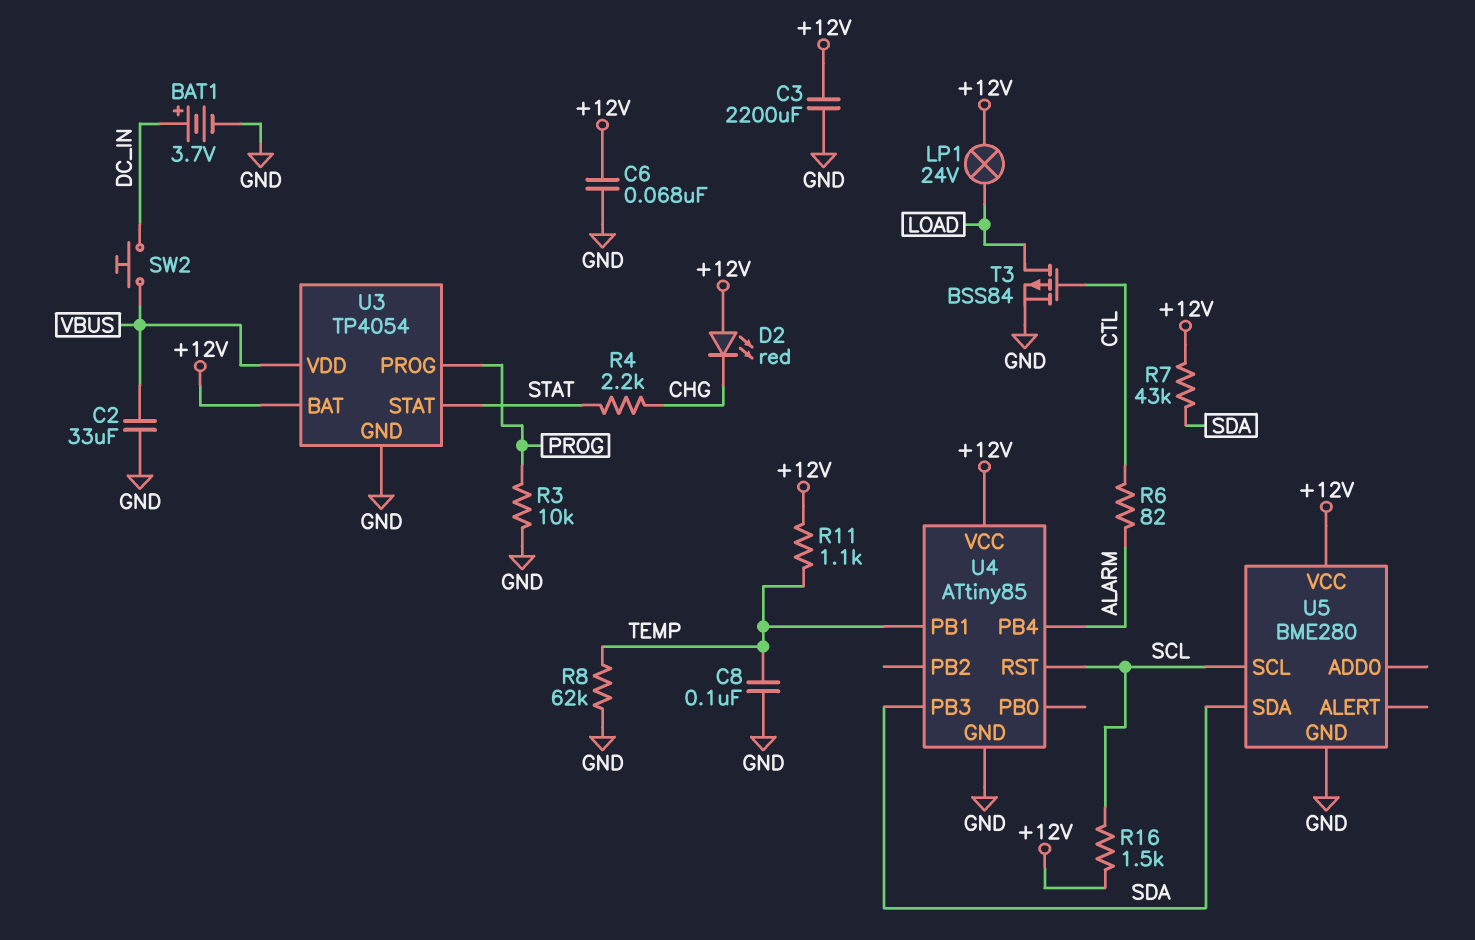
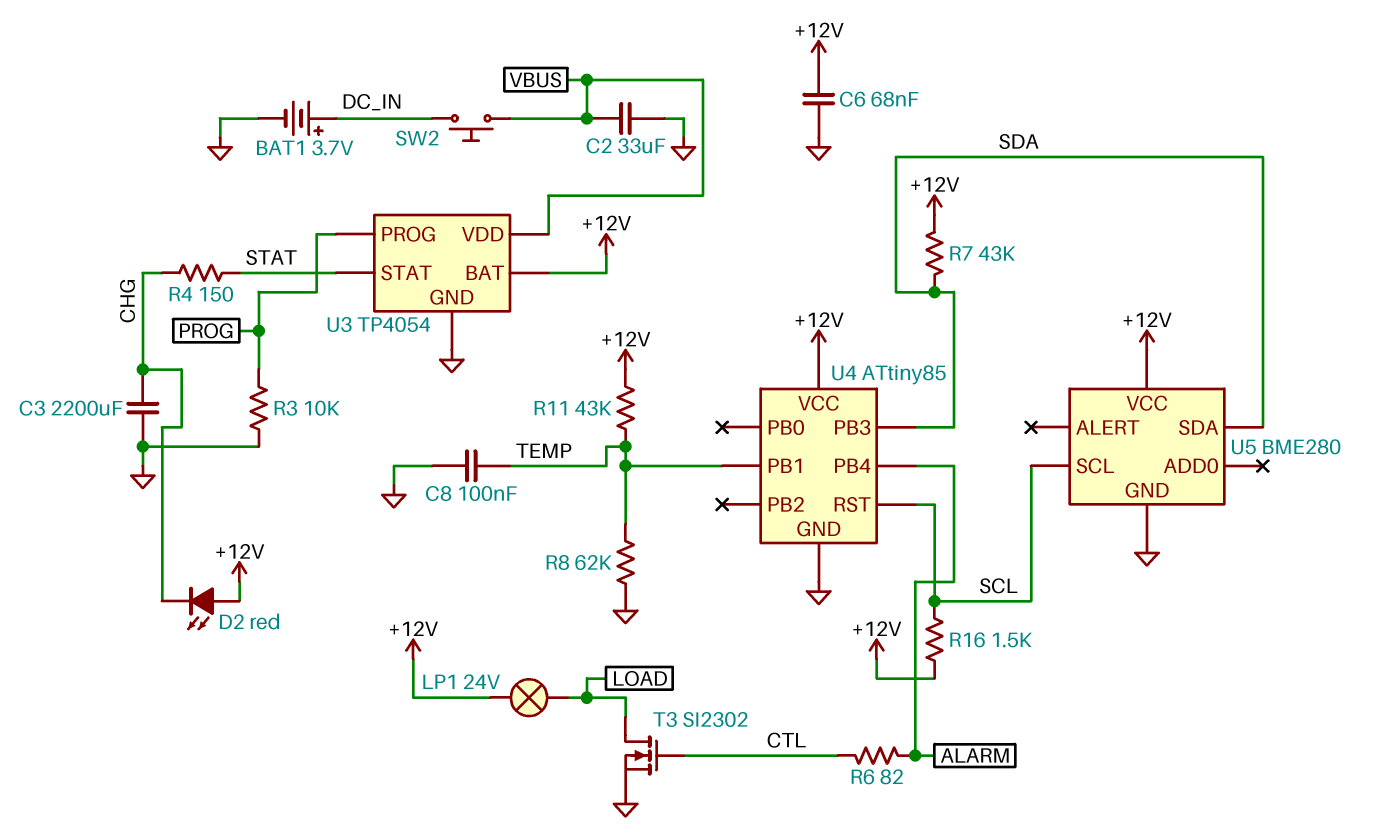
C3: 2200uF (+12V, GND) -> 2200uF (CHG, GND)
R4: 2.2k (CHG, STAT) -> 150 (CHG, STAT)
R11: 1.1k (+12V, TEMP) -> 43k (+12V, TEMP)
T3: PMOS BSS84 (G CTL, D LOAD, S GND) -> NMOS SI2302 (G CTL, D LOAD, S GND)

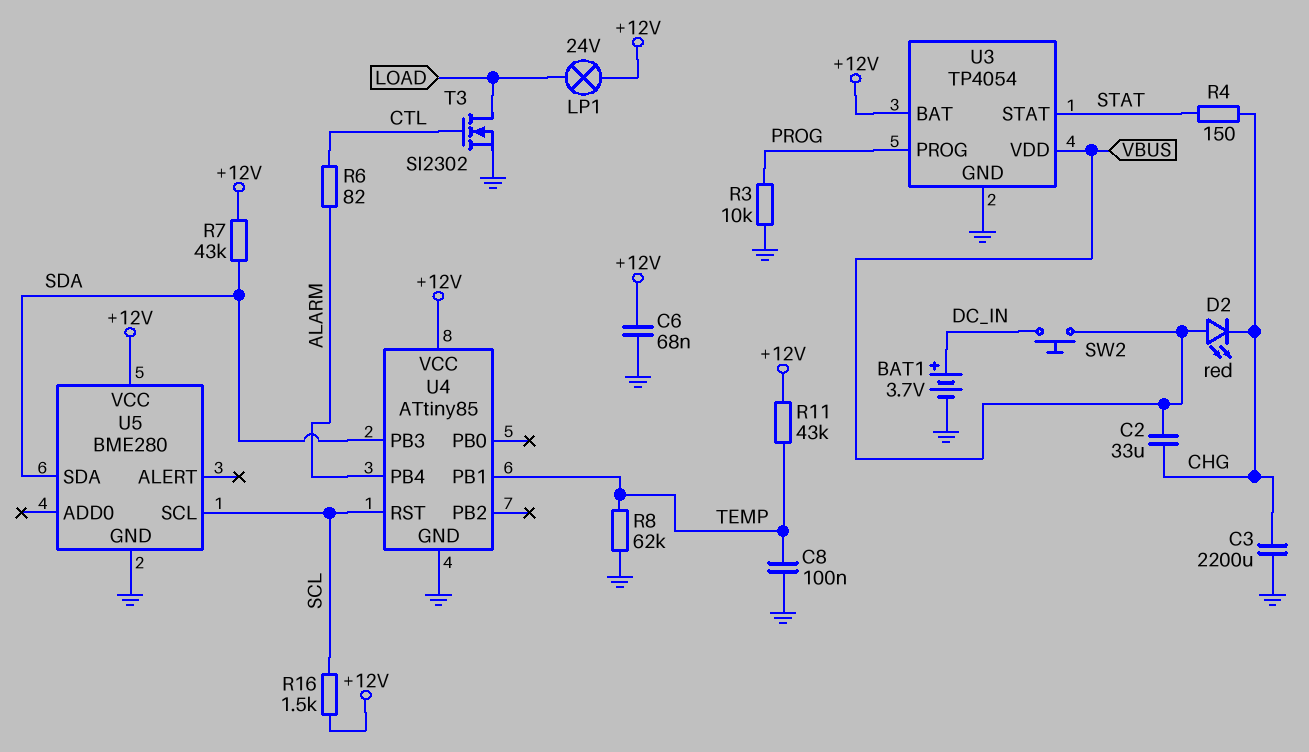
C2: 33uF (GND, VBUS) -> 33uF (CHG, VBUS)
D2: LED red (A +12V, K CHG) -> LED red (A VBUS, K CHG)

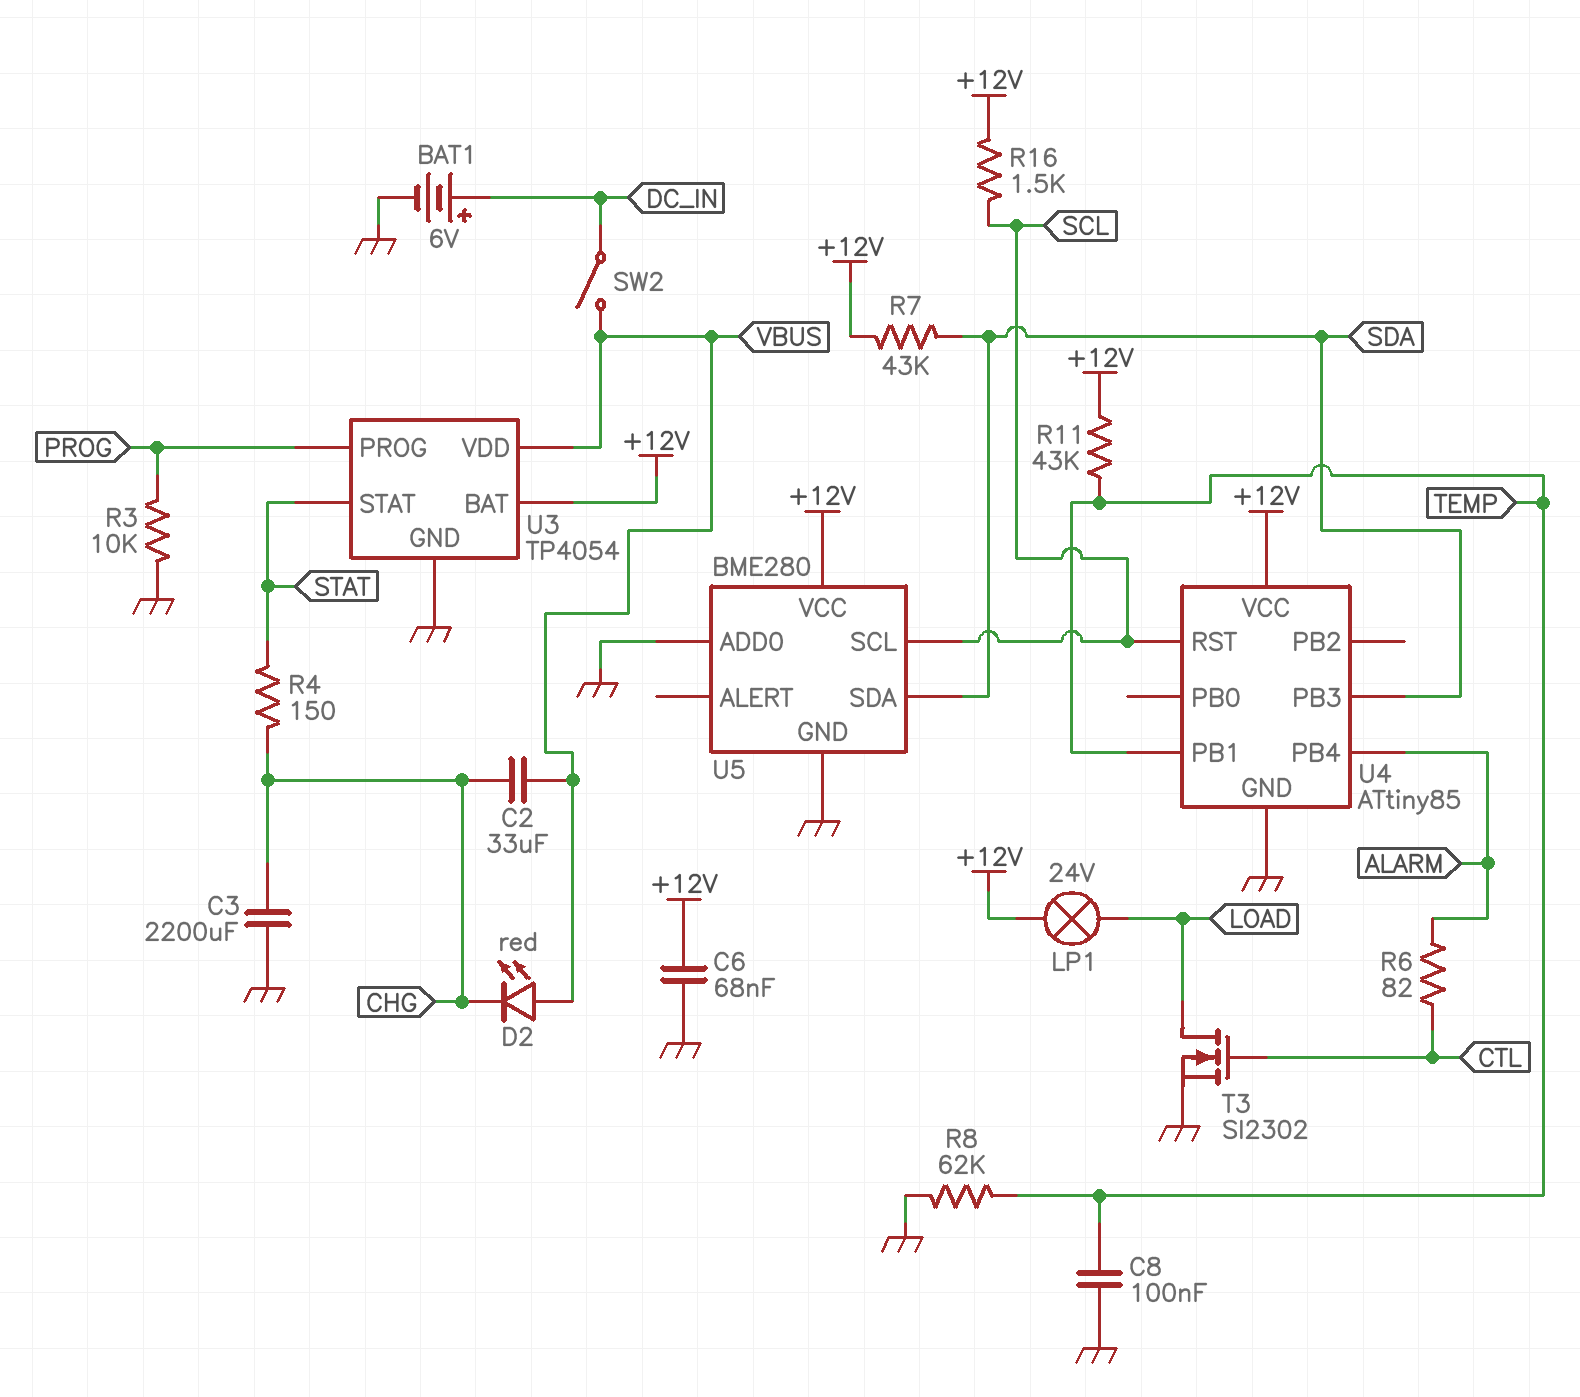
BAT1: 3.7V (plus DC_IN, minus GND) -> 6V (plus DC_IN, minus GND)
SW2: button (DC_IN, VBUS) -> switch (DC_IN, VBUS)
U5 pin ADD0: none -> GND

